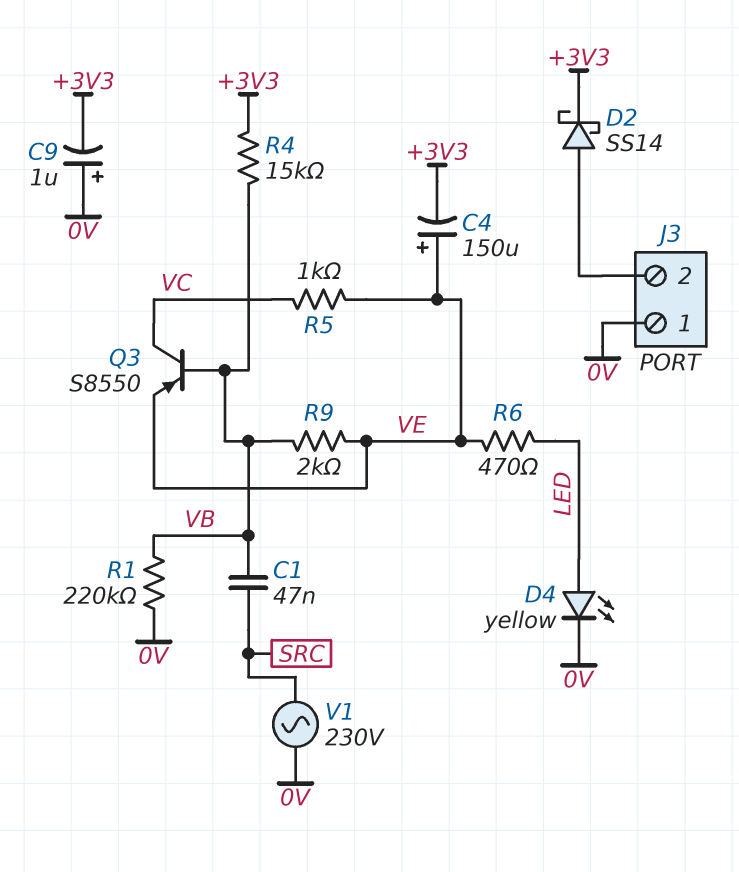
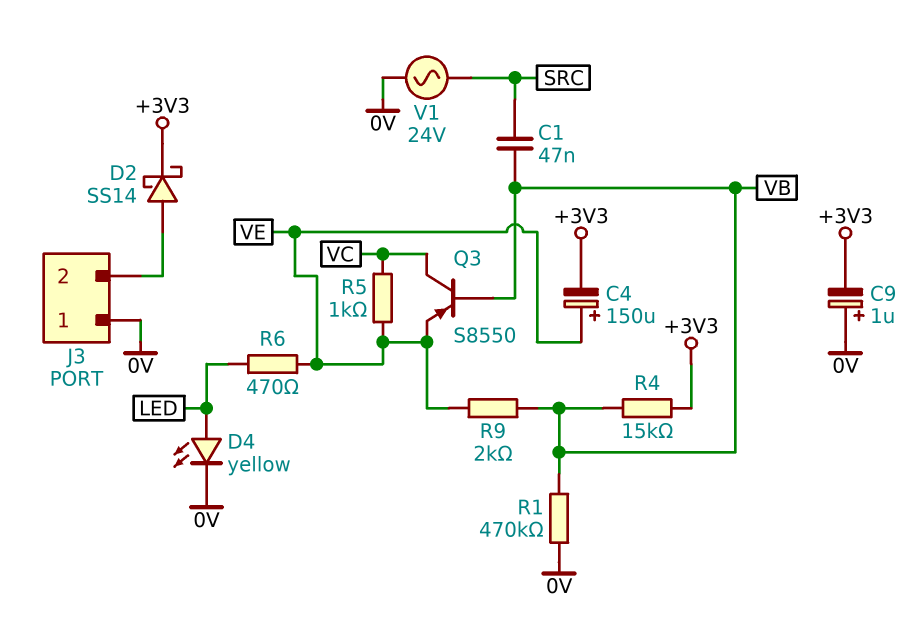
R1: 220k (0V, VB) -> 470k (0V, VB)
V1: AC 230V (0V, SRC) -> AC 24V (0V, SRC)

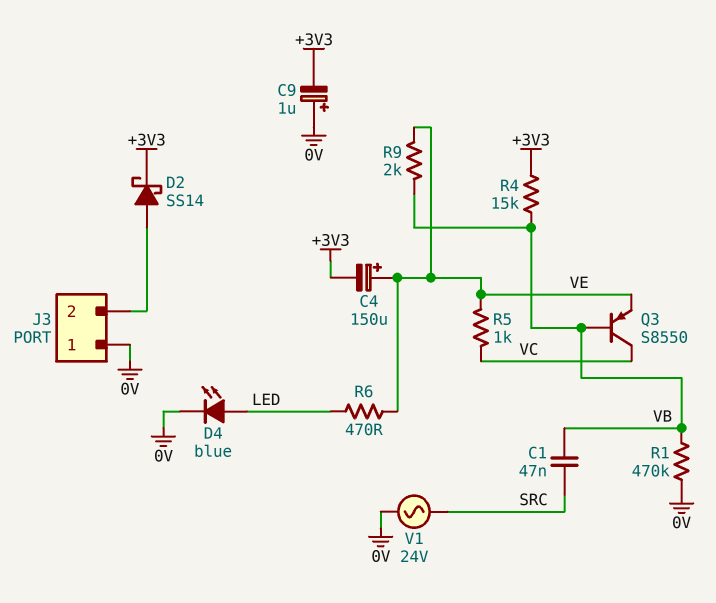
D4: LED yellow (A LED, K 0V) -> LED blue (A LED, K 0V)

